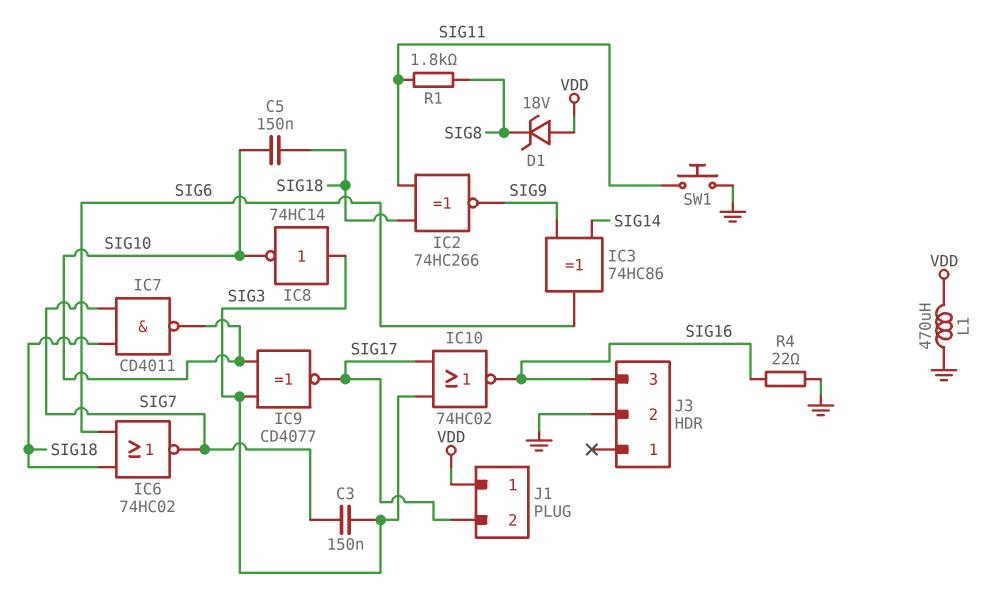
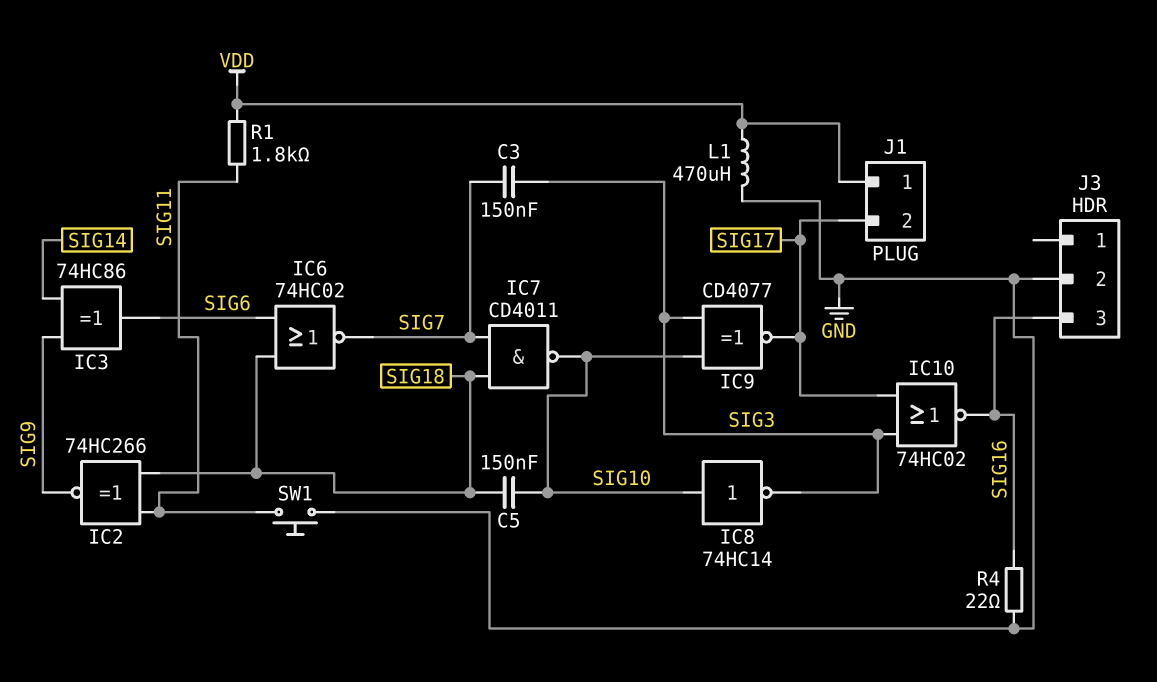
D1: zener 18V (A VDD, K SIG8) -> none
IC8: NOT 74HC14 (in SIG3, out SIG10) -> NOT 74HC14 (in SIG10, out SIG3)
R1: 1.8k (SIG8, SIG11) -> 1.8k (SIG11, VDD)

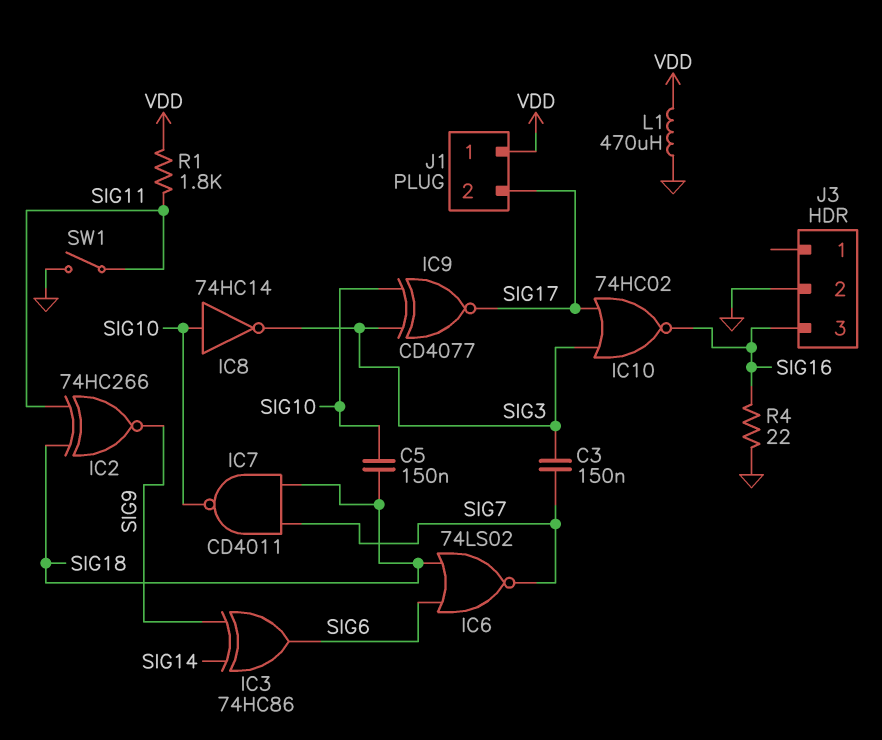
IC6: NOR 74HC02 (in SIG6, in SIG18, out SIG7) -> NOR 74LS02 (in SIG6, in SIG18, out SIG7)
SW1: button (GND, SIG11) -> switch (GND, SIG11)

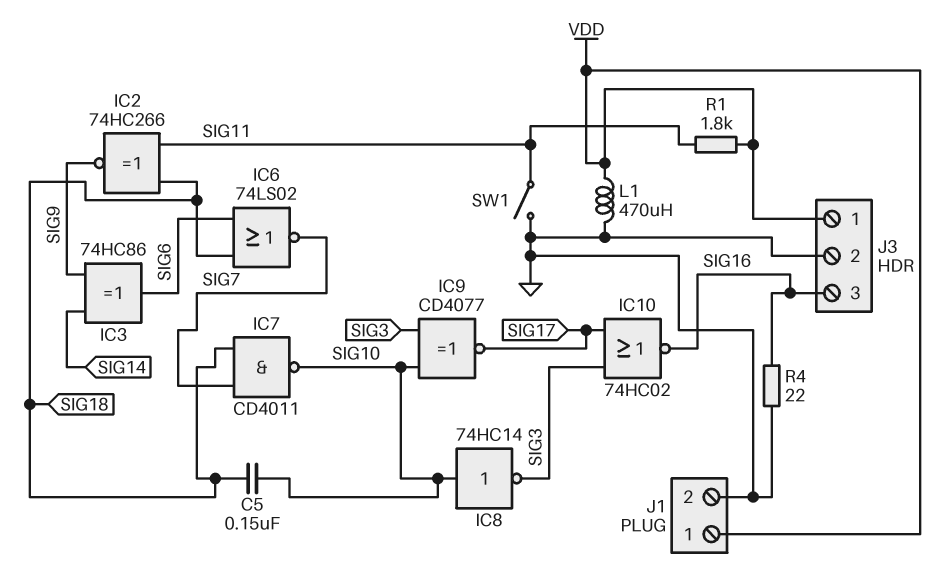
C3: 150nF (SIG3, SIG7) -> none
J1 pin 2: SIG17 -> GND
J3 pin 1: none -> VDD

